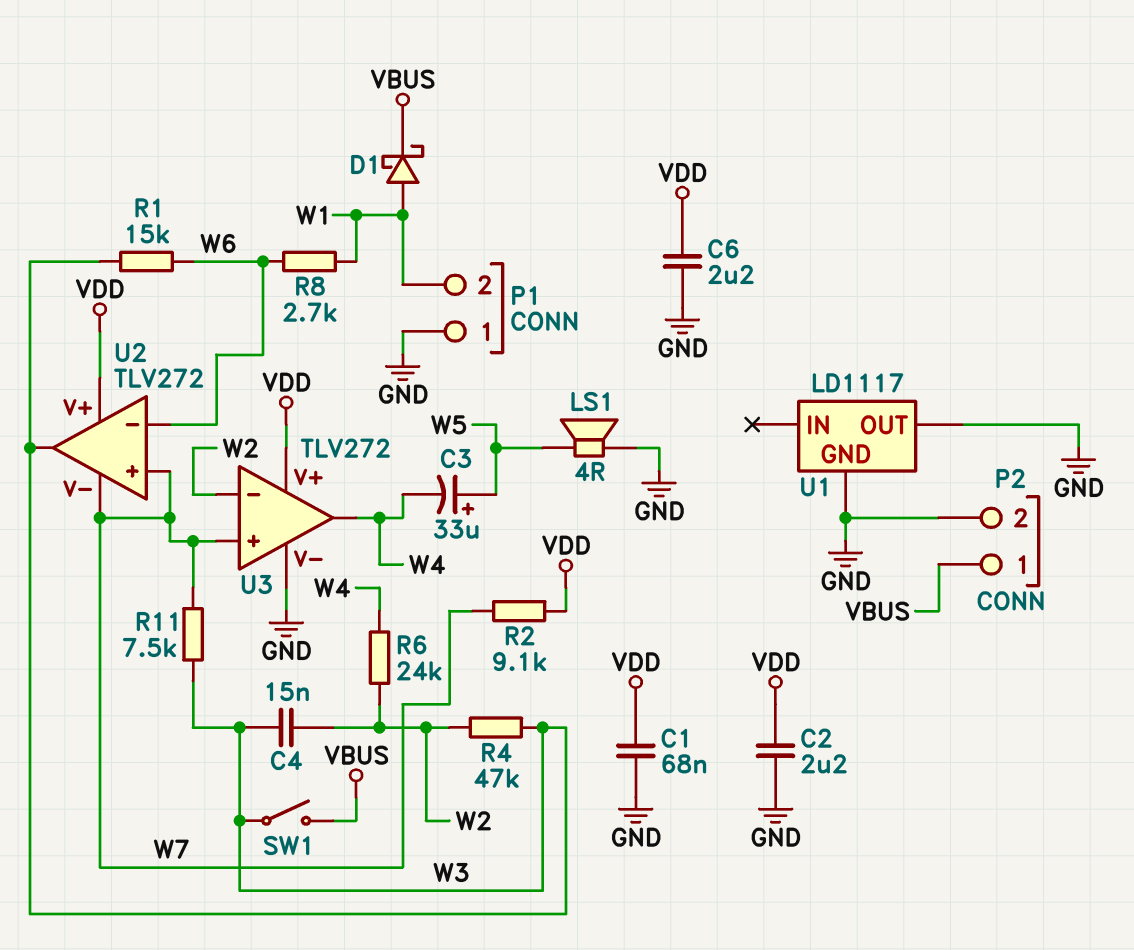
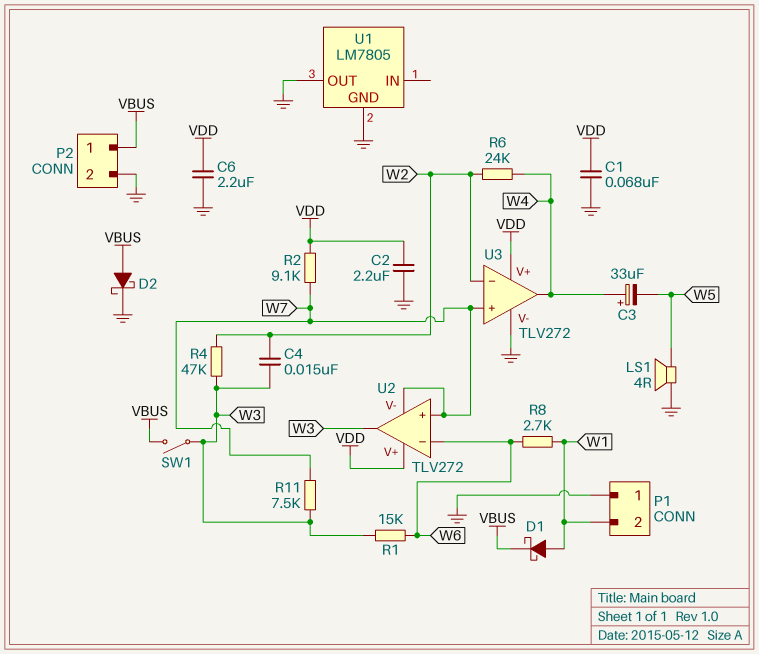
C3: 33uF (plus W5, minus W4) -> 33uF (plus W4, minus W5)
D2: none -> schottky (A VBUS, K GND)
U1: LD1117 -> LM7805

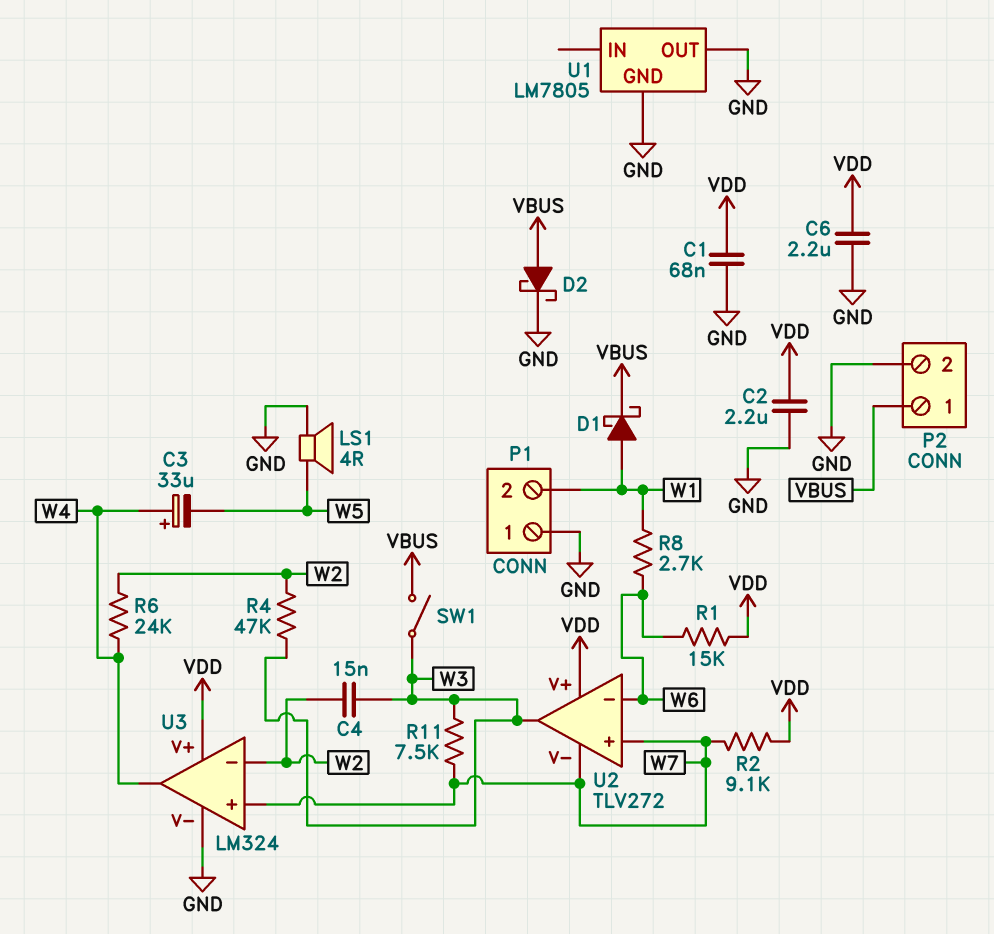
R1: 15k (W3, W6) -> 15k (VDD, W6)
U3: TLV272 -> LM324

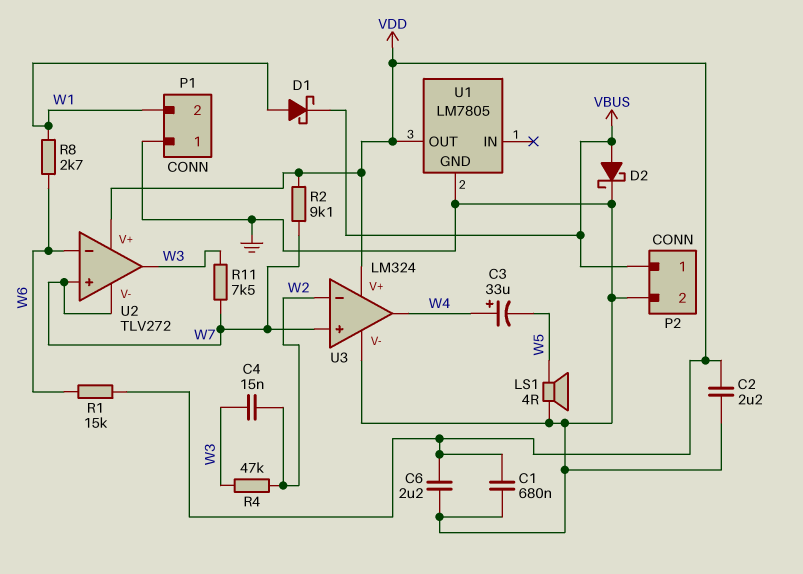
C1: 68nF (GND, VDD) -> 680nF (GND, VDD)
R6: 24k (W2, W4) -> none
SW1: switch (VBUS, W3) -> none
U1 pin OUT: GND -> VDD

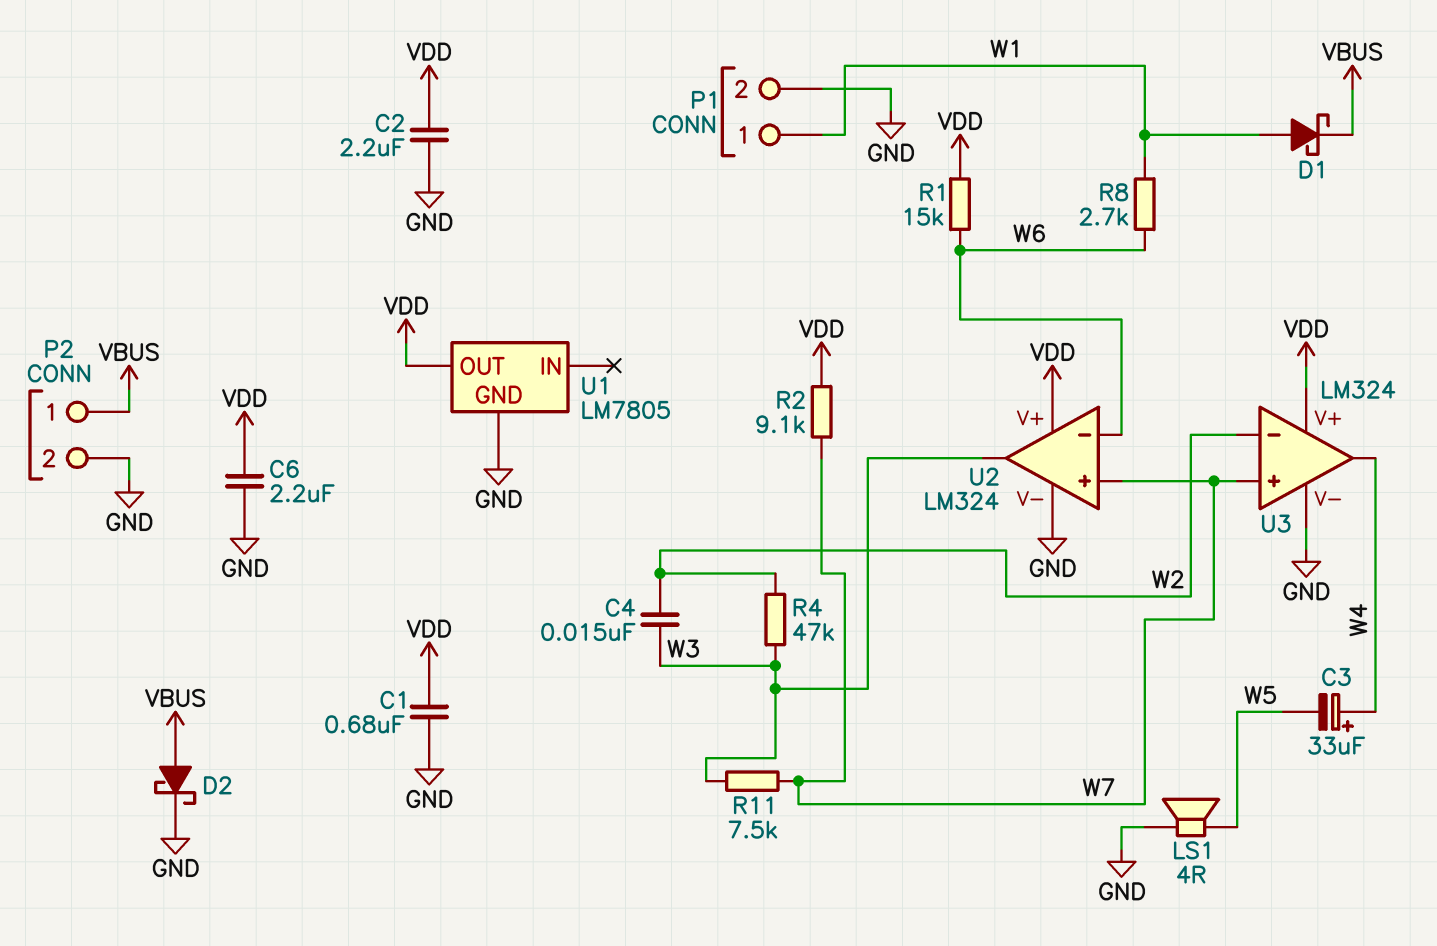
P1 pin 1: GND -> W1
P1 pin 2: W1 -> GND
U2: TLV272 -> LM324
U2 pin V-: W7 -> GND

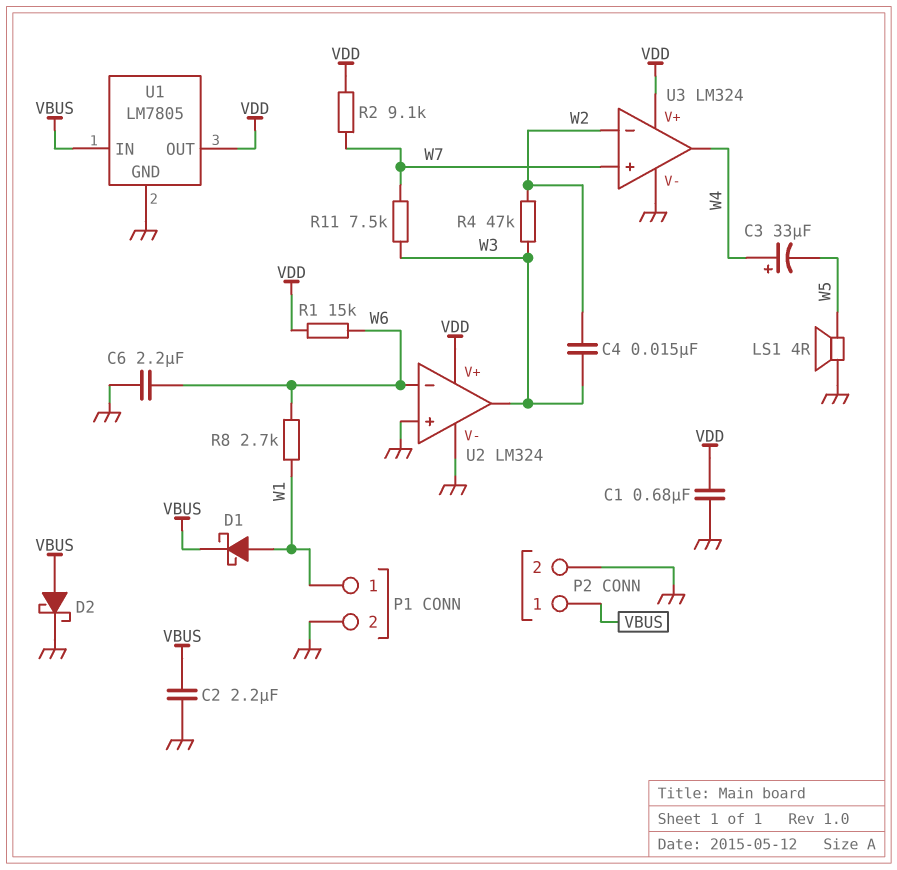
C2: 2.2uF (GND, VDD) -> 2.2uF (GND, VBUS)
C6: 2.2uF (GND, VDD) -> 2.2uF (GND, W6)
U1 pin IN: none -> VBUS
U2 pin in+: W7 -> GND

